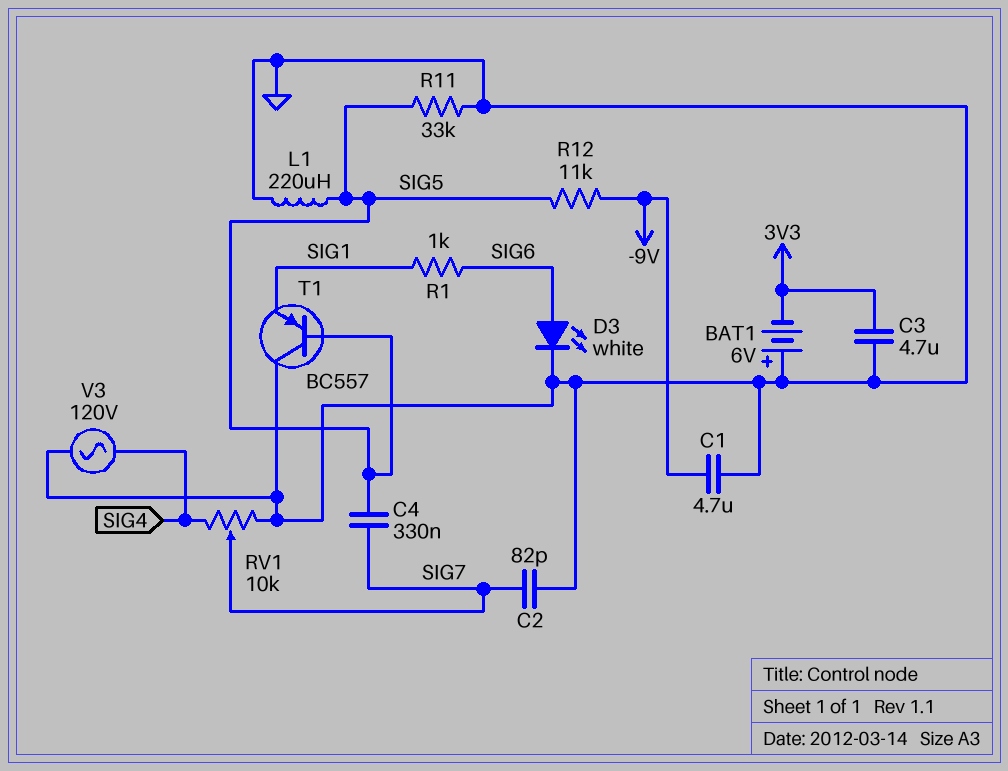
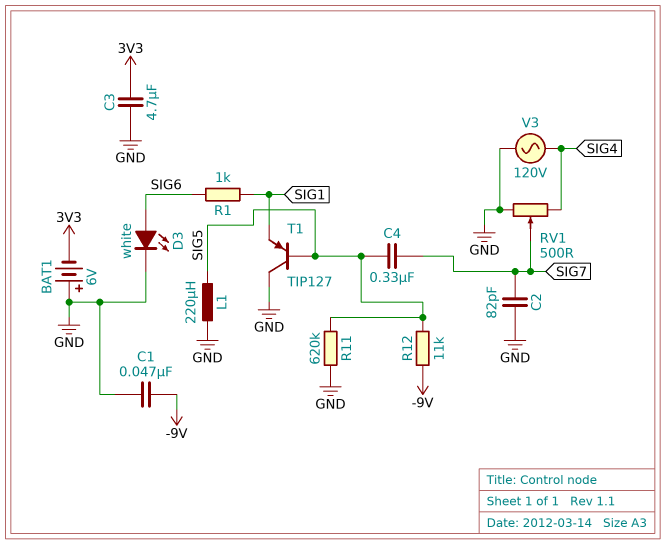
C1: 4.7uF (-9V, GND) -> 47nF (-9V, GND)
R11: 33k (GND, SIG5) -> 620k (GND, SIG5)
RV1: 10k (GND, SIG4, wiper SIG7) -> 500 (GND, SIG4, wiper SIG7)
T1: PNP BC557 (B SIG5, C GND, E SIG1) -> PNP TIP127 (B SIG5, C GND, E SIG1)

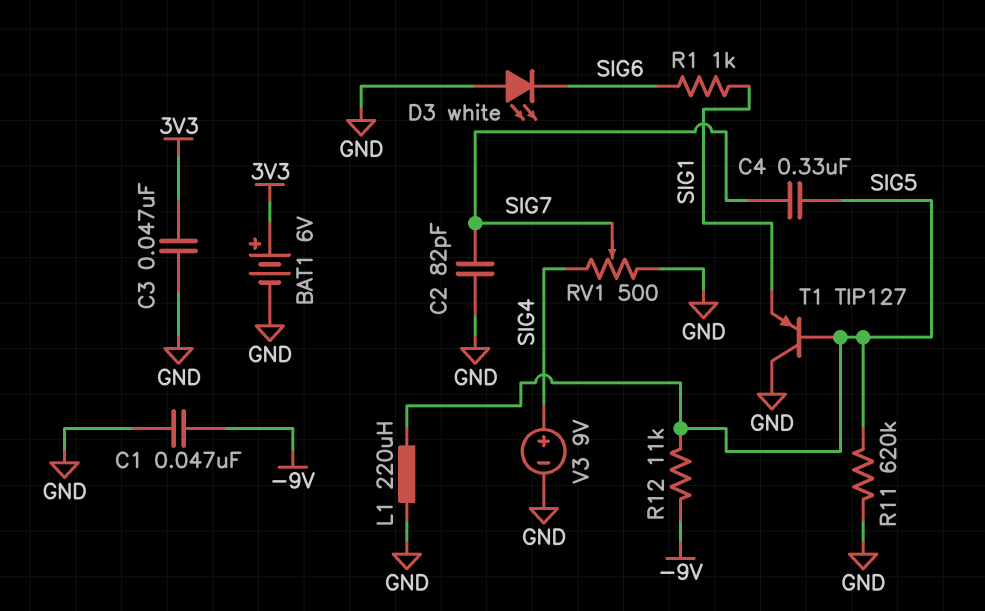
BAT1: 6V (plus GND, minus 3V3) -> 6V (plus 3V3, minus GND)
C3: 4.7uF (3V3, GND) -> 47nF (3V3, GND)
D3: LED white (A SIG6, K GND) -> LED white (A GND, K SIG6)
V3: AC 120V (GND, SIG4) -> 9V (plus SIG4, minus GND)

